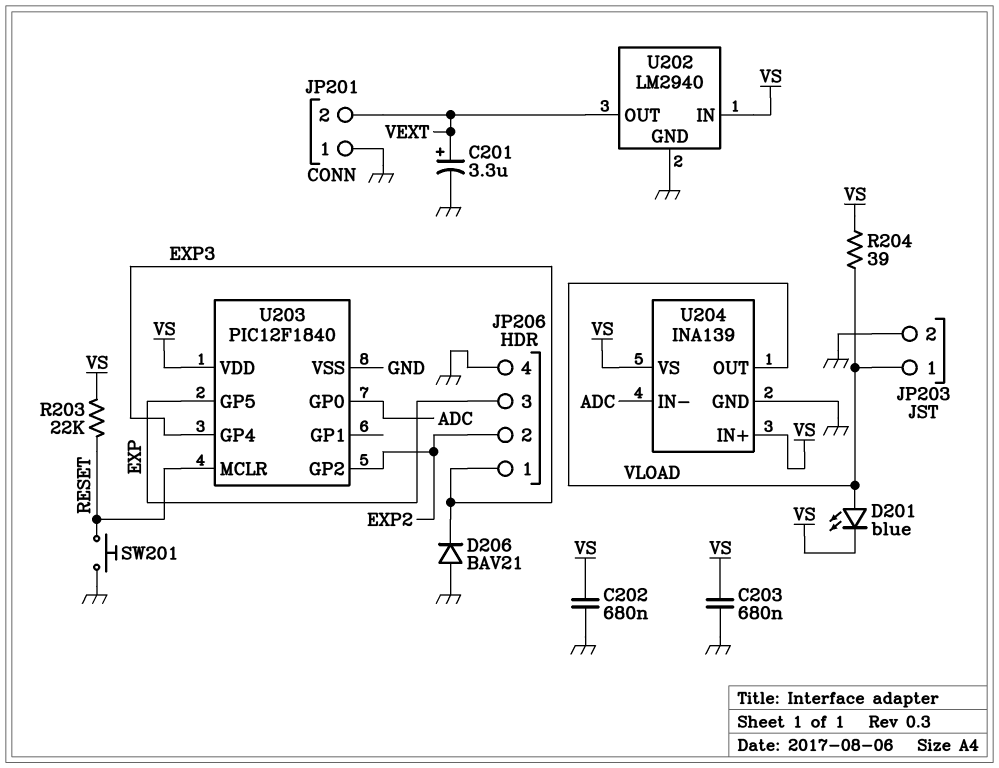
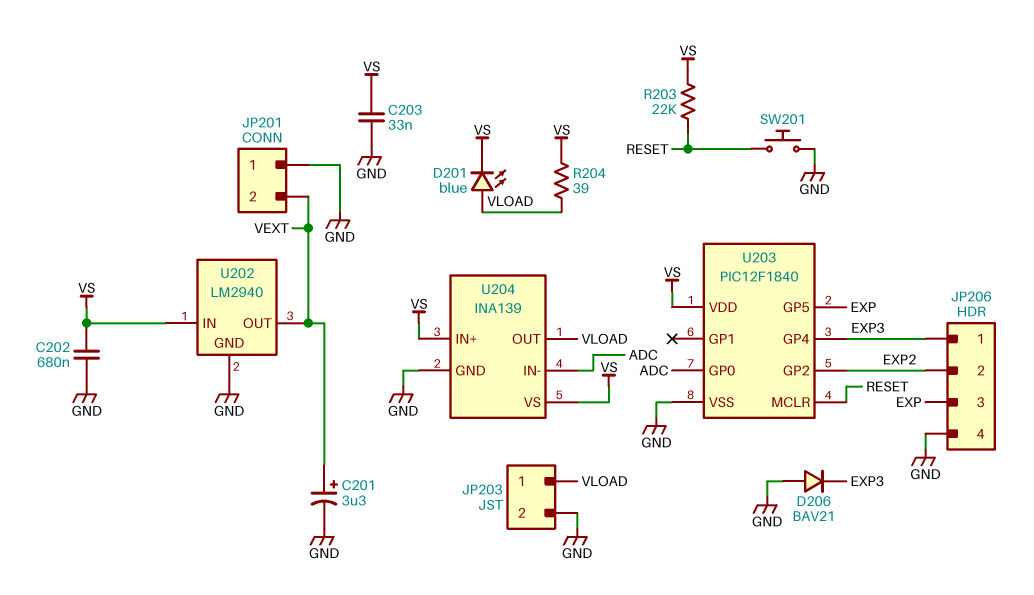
C203: 680nF (GND, VS) -> 33nF (GND, VS)

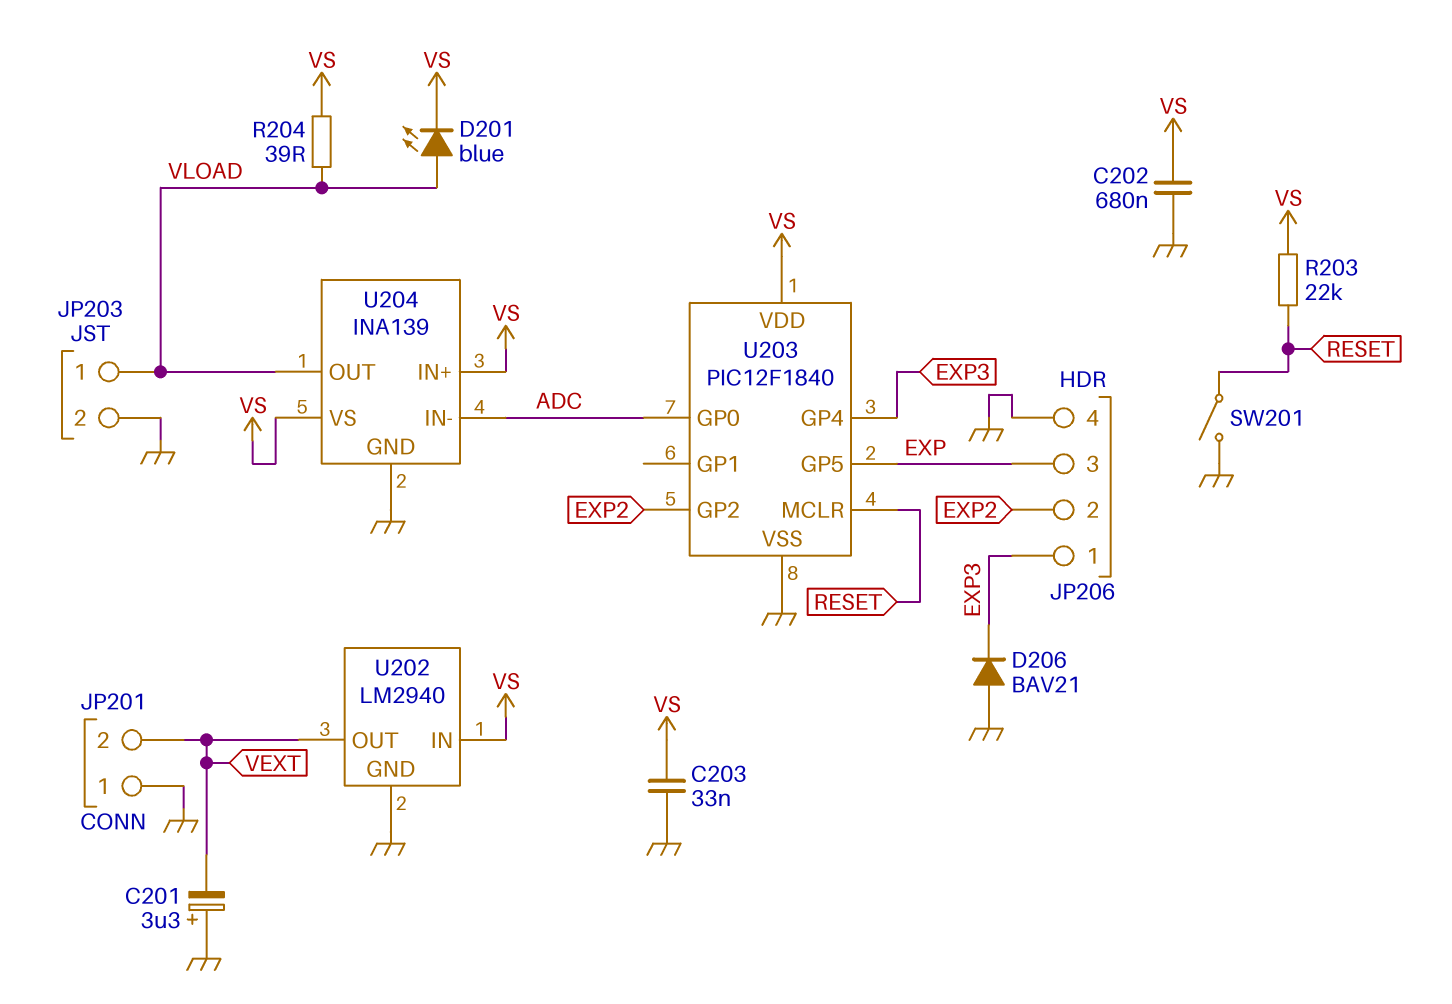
C201: 3.3uF (plus VEXT, minus GND) -> 3.3uF (plus GND, minus VEXT)
SW201: button (GND, RESET) -> switch (GND, RESET)

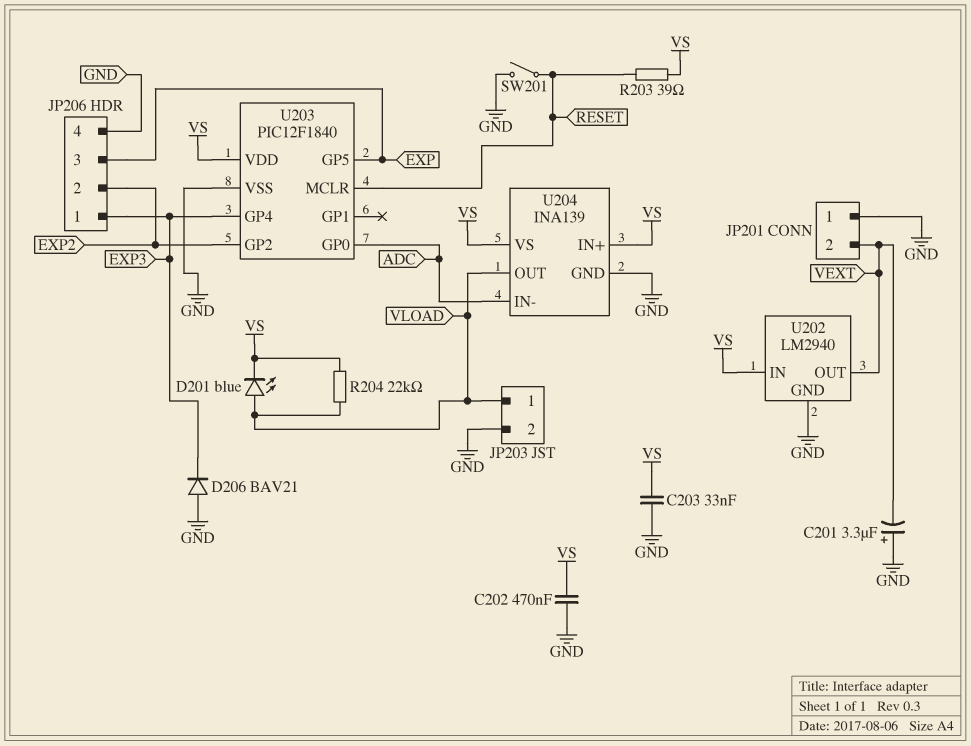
C202: 680nF (GND, VS) -> 470nF (GND, VS)
R203: 22k (RESET, VS) -> 39 (RESET, VS)
R204: 39 (VLOAD, VS) -> 22k (VLOAD, VS)

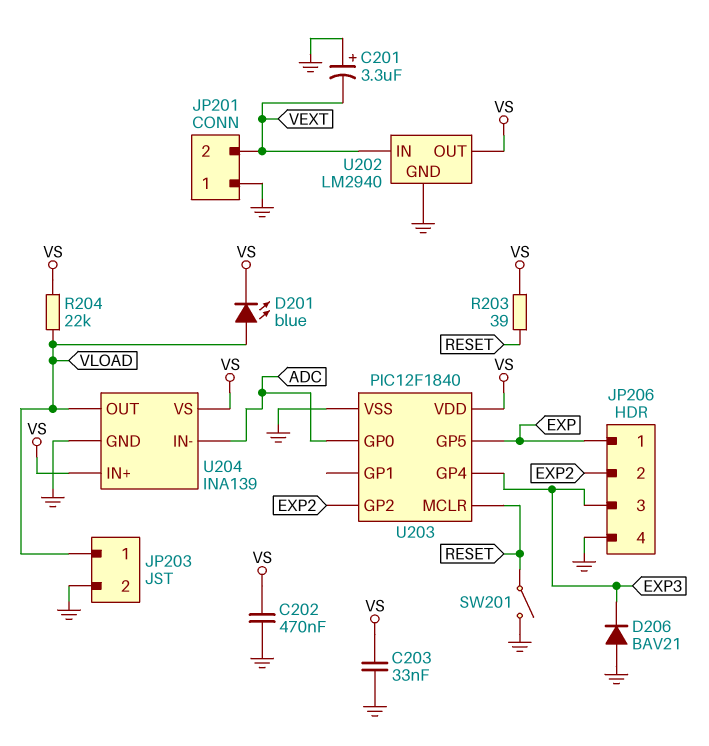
JP206 pin 1: EXP3 -> EXP
JP206 pin 3: EXP -> EXP3
U202 pin IN: VS -> VEXT
U202 pin OUT: VEXT -> VS

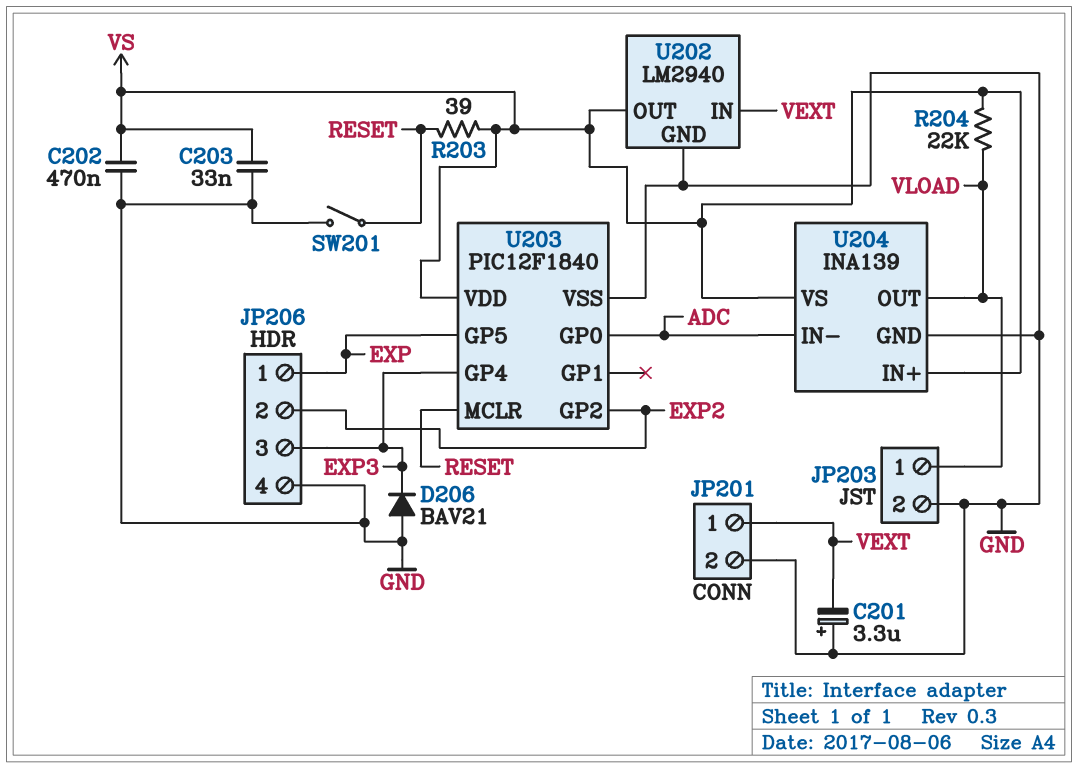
D201: LED blue (A VLOAD, K VS) -> none
JP201 pin 1: GND -> VEXT
JP201 pin 2: VEXT -> GND

